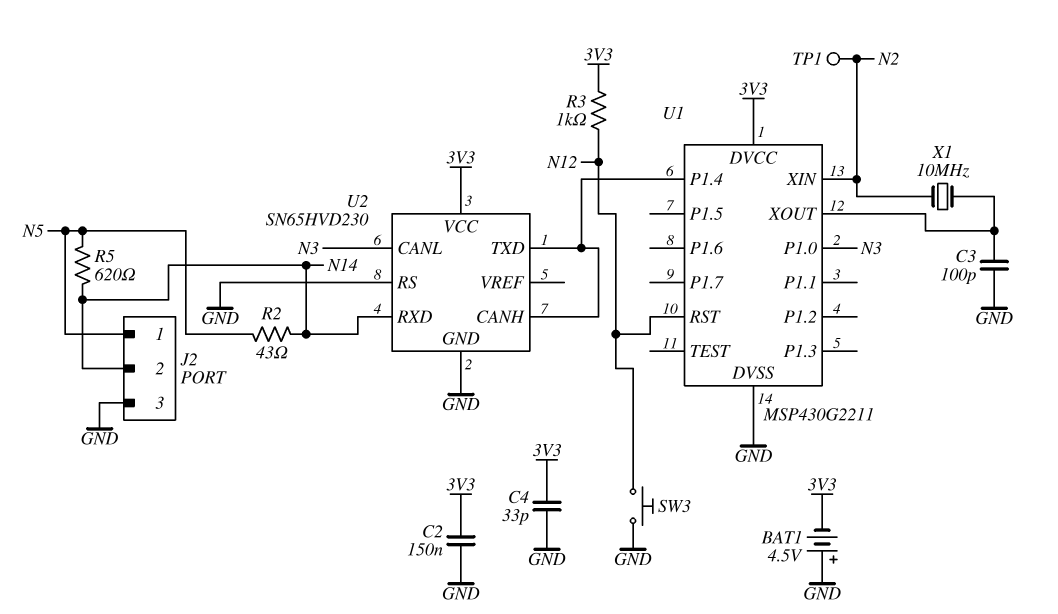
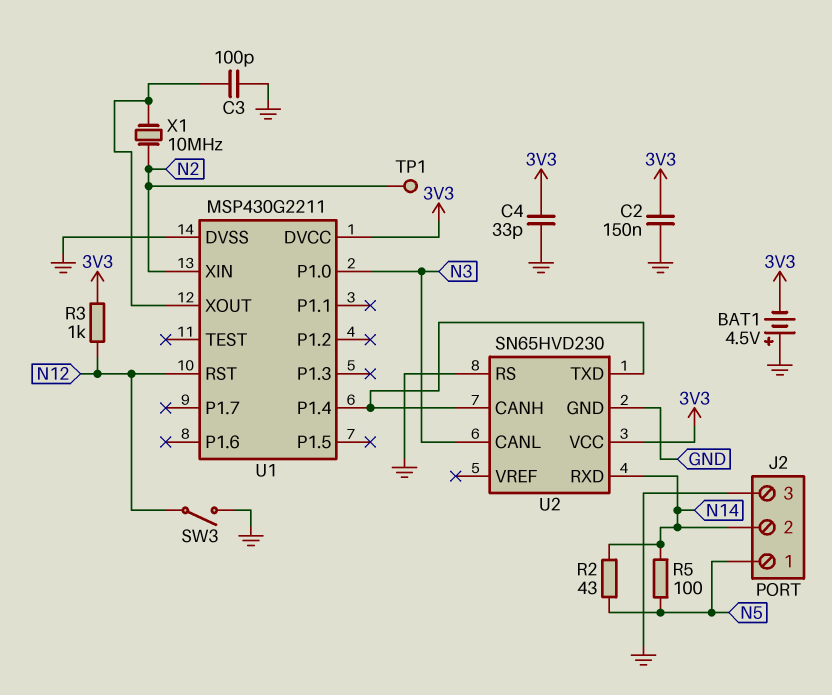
R5: 620 (N5, N14) -> 100 (N5, N14)
SW3: button (GND, N12) -> switch (GND, N12)

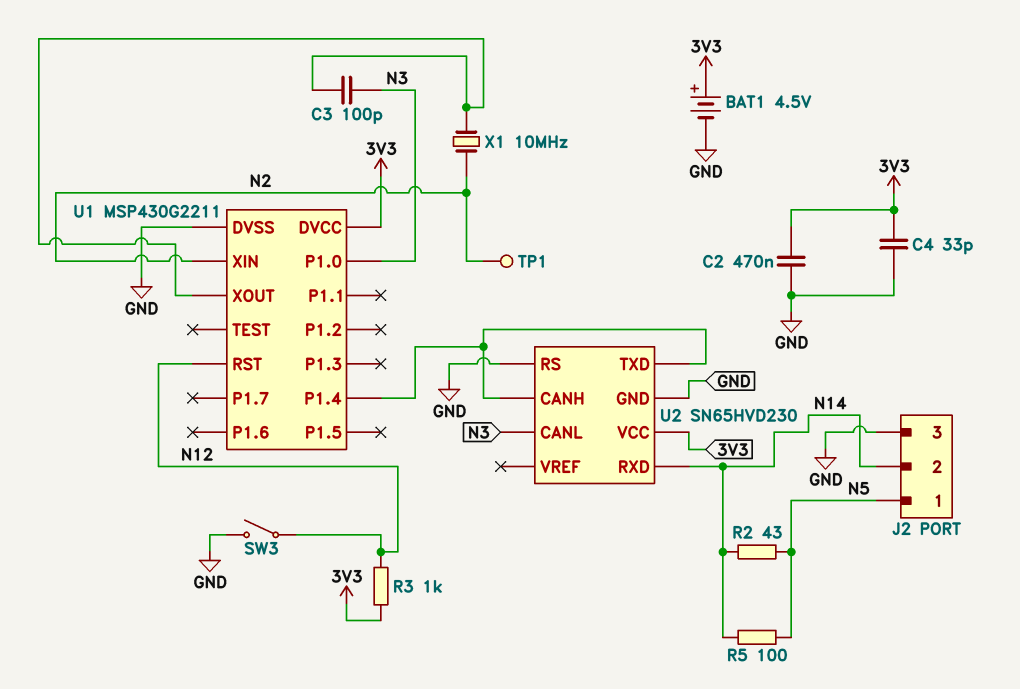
BAT1: 4.5V (plus GND, minus 3V3) -> 4.5V (plus 3V3, minus GND)
C2: 150nF (3V3, GND) -> 470nF (3V3, GND)
C3: 100pF (GND, U1/XOUT) -> 100pF (N3, U1/XOUT)

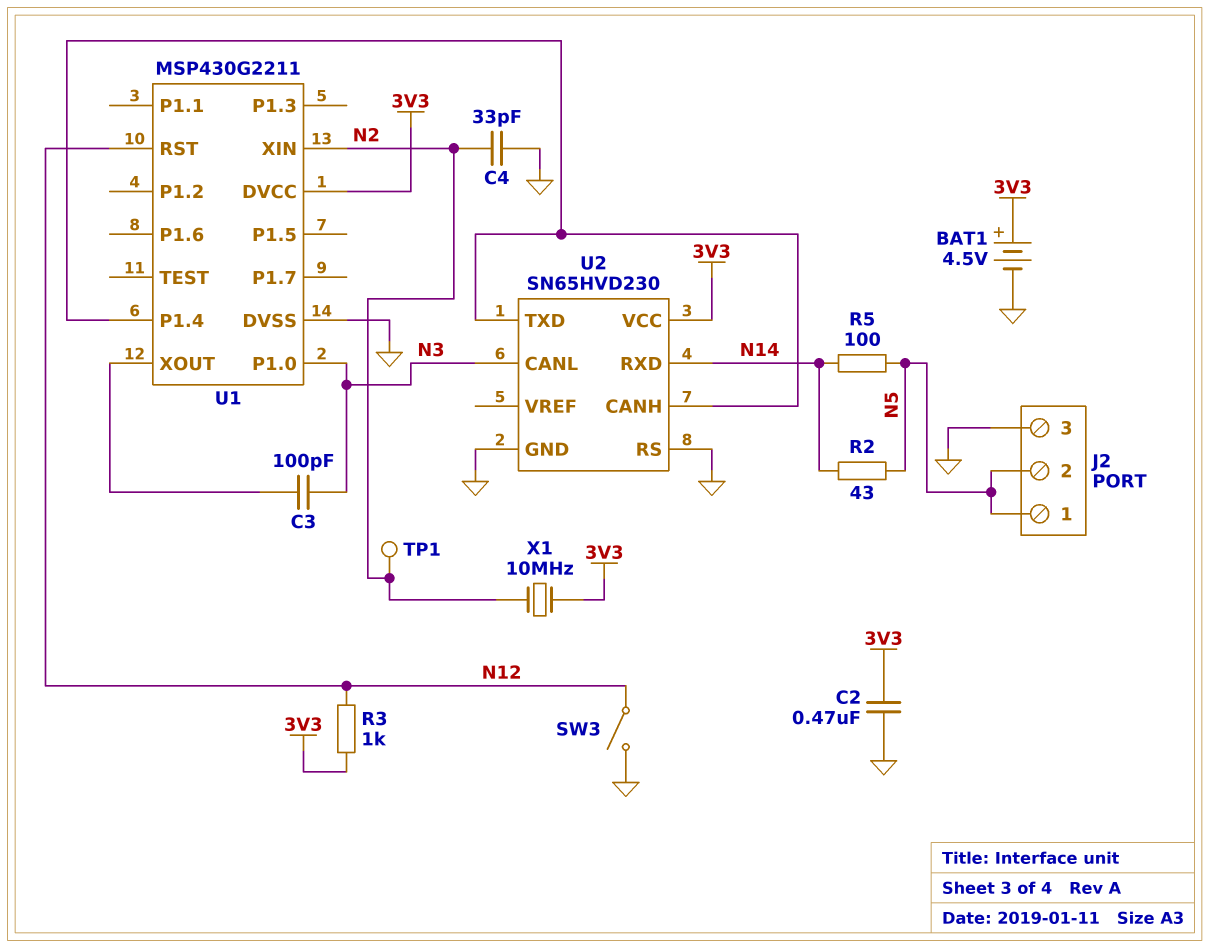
C4: 33pF (3V3, GND) -> 33pF (GND, N2)
J2 pin 2: N14 -> N5
X1: 10MHz (N2, U1/XOUT) -> 10MHz (3V3, N2)

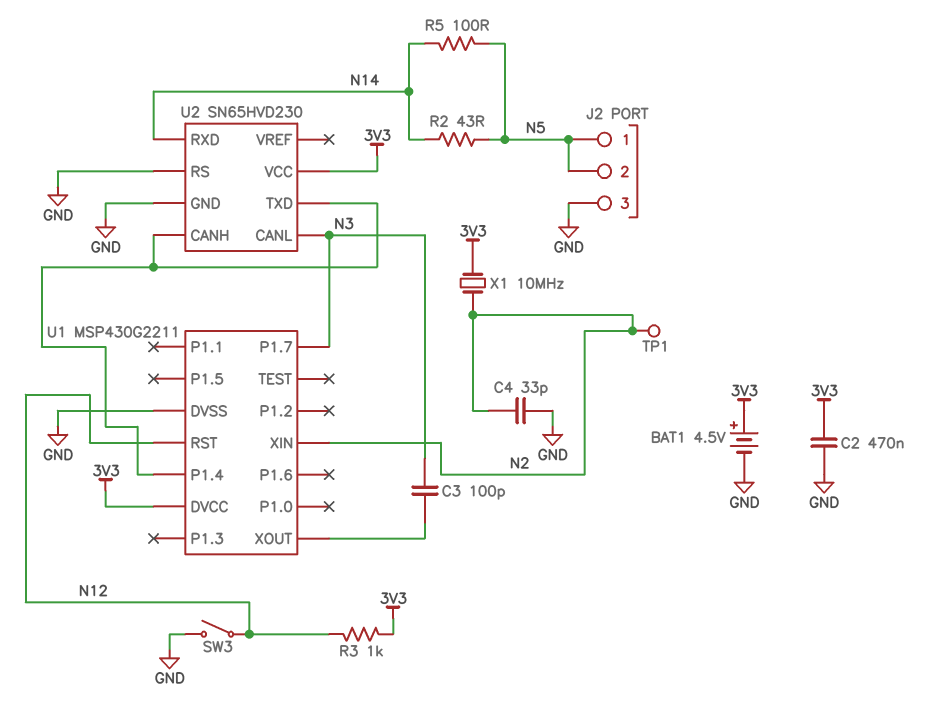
U1 pin P1.0: N3 -> none
U1 pin P1.7: none -> N3

